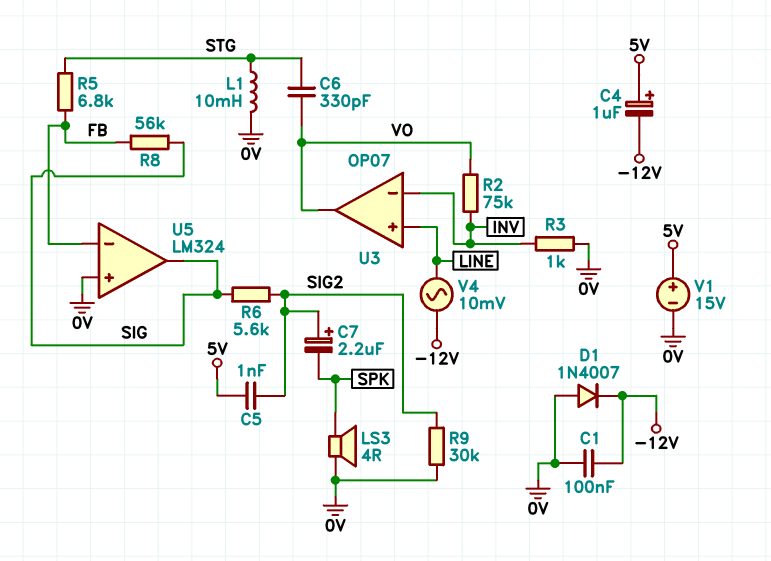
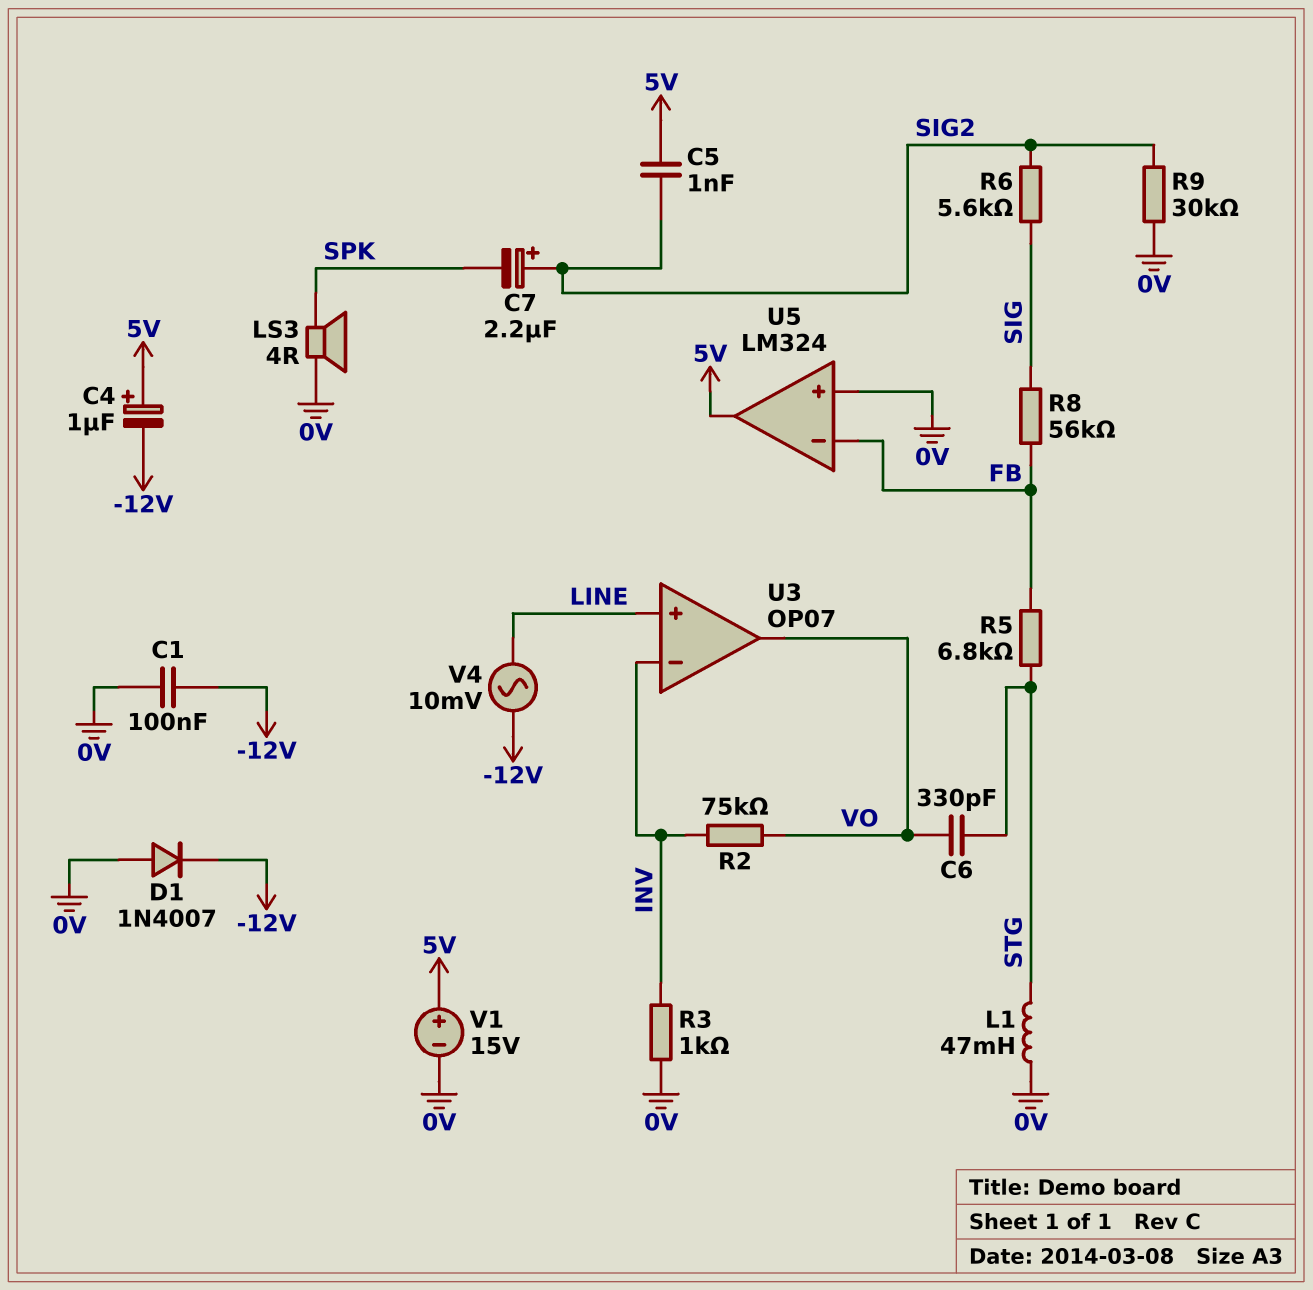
L1: 10mH (0V, STG) -> 47mH (0V, STG)
U5 pin out: SIG -> 5V

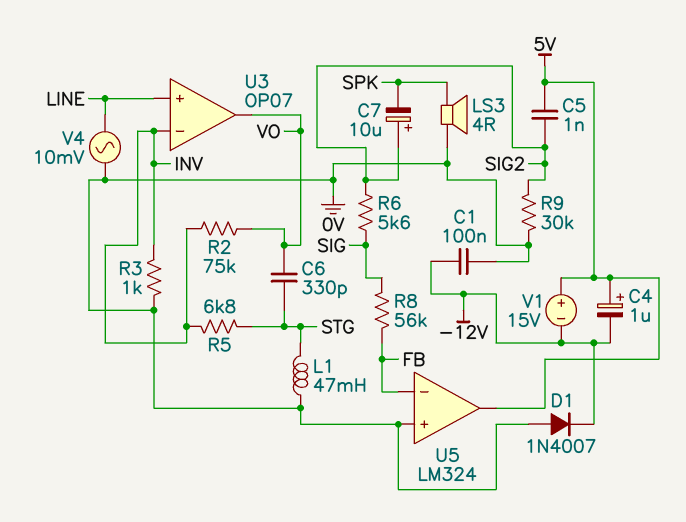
C7: 2.2uF (plus SIG2, minus SPK) -> 10uF (plus SIG2, minus SPK)
R5: 6.8k (FB, STG) -> 6.8k (INV, STG)
V1: 15V (plus 5V, minus 0V) -> 15V (plus 5V, minus -12V)
V4: AC 10mV (-12V, LINE) -> AC 10mV (0V, LINE)

